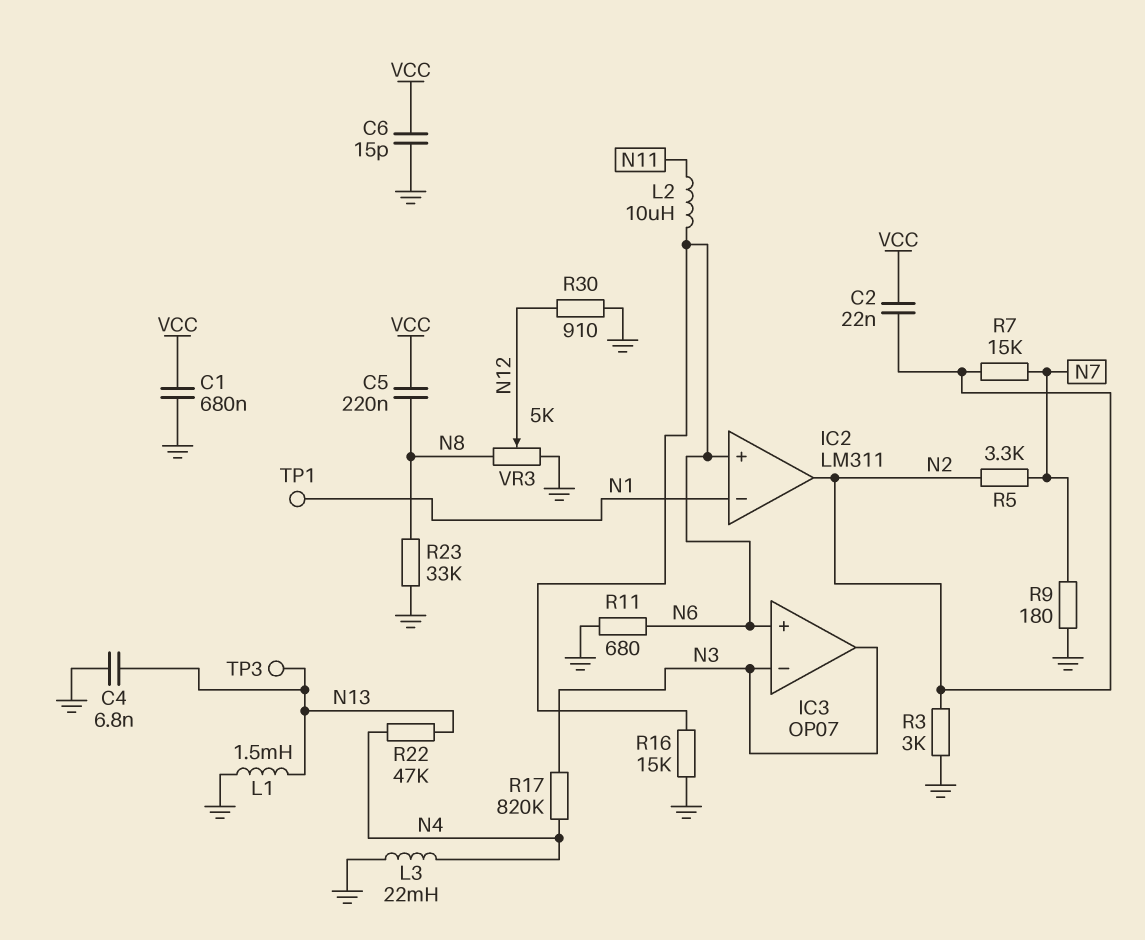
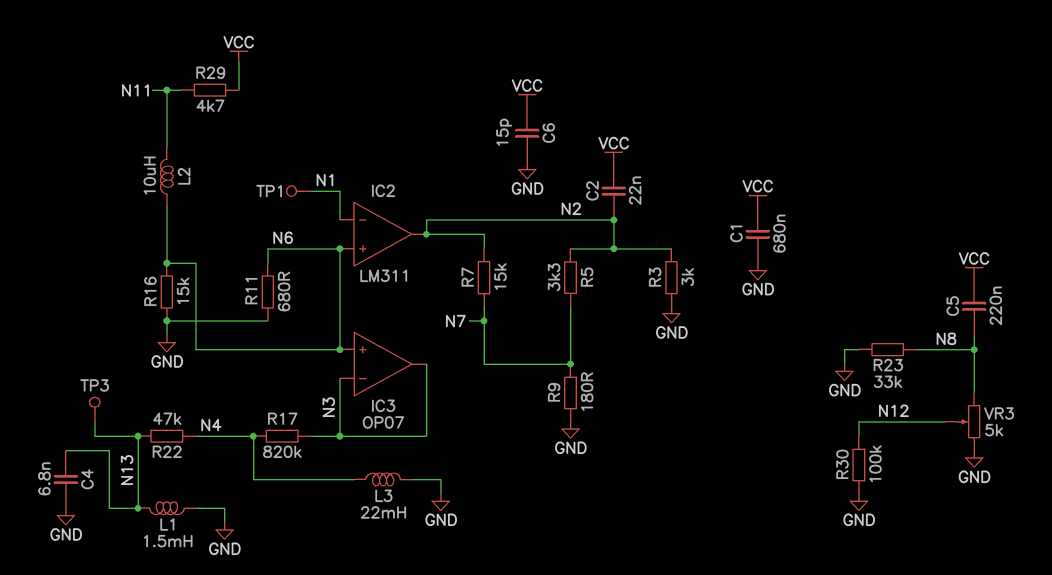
R29: none -> 4.7k (N11, VCC)
R30: 910 (GND, N12) -> 100k (GND, N12)

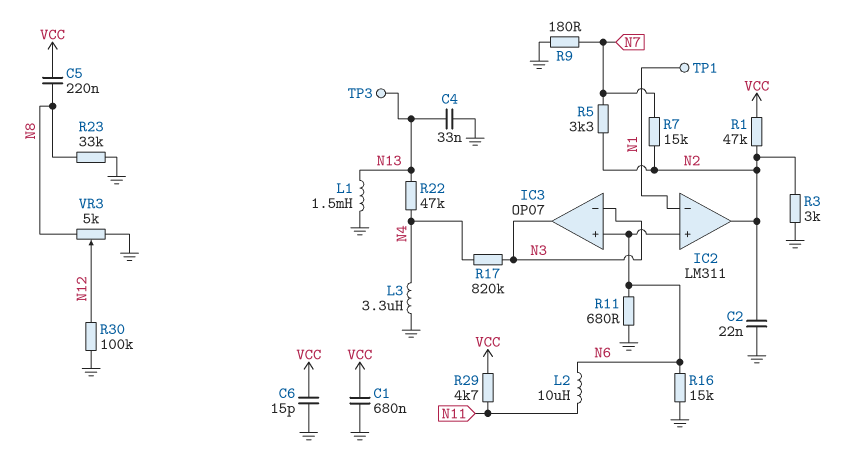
C2: 22nF (N2, VCC) -> 22nF (GND, N2)
C4: 6.8nF (GND, N13) -> 33nF (GND, N13)
L3: 22mH (GND, N4) -> 3.3uH (GND, N4)
R1: none -> 47k (N2, VCC)

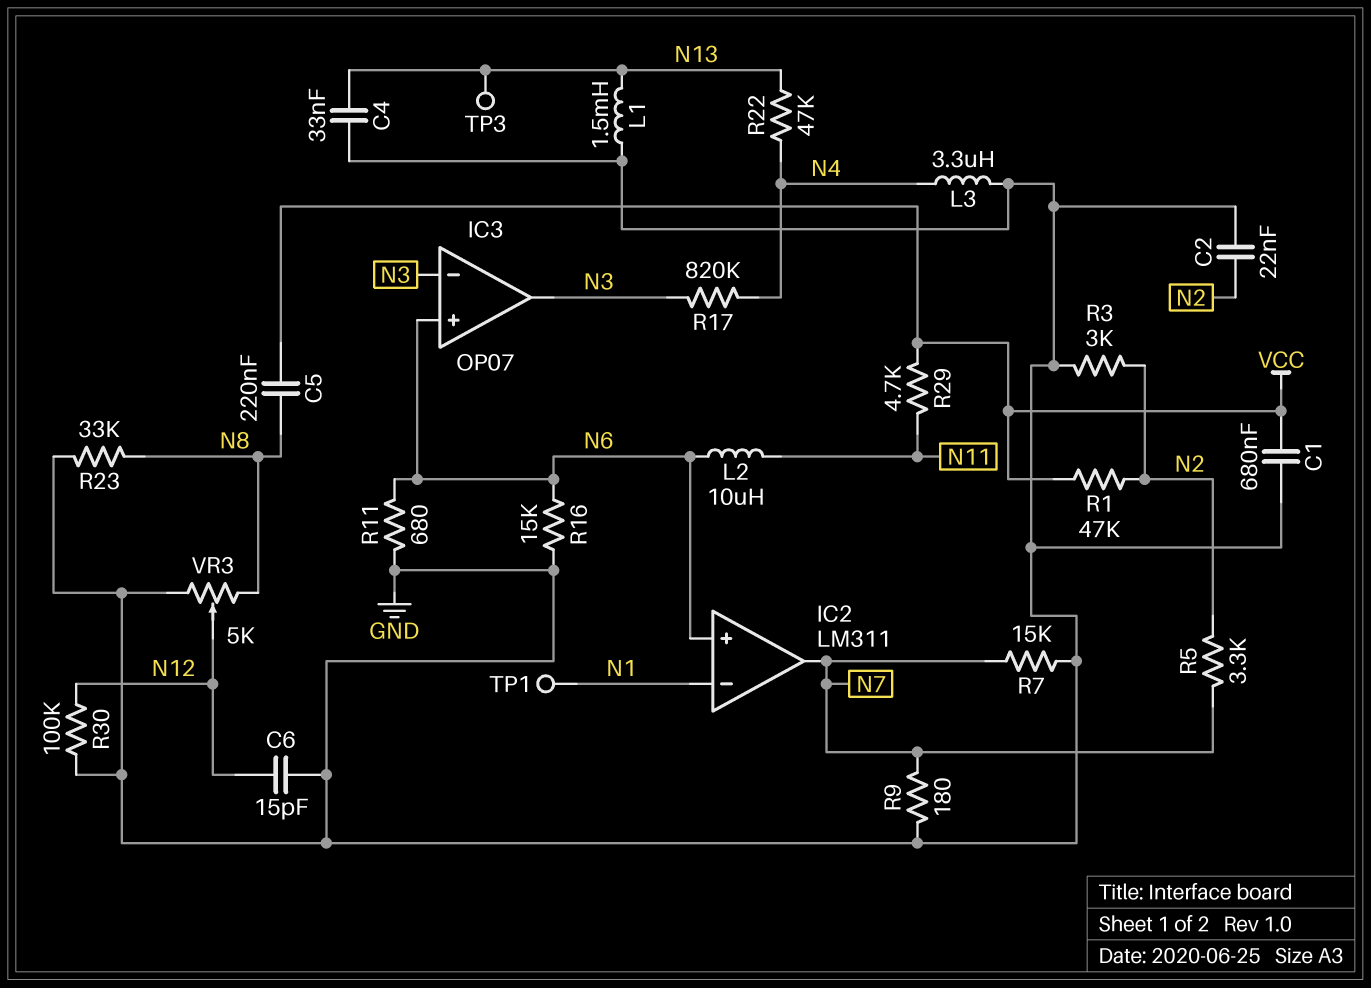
C6: 15pF (GND, VCC) -> 15pF (GND, N12)
IC2 pin out: N2 -> N7
R7: 15k (N2, N7) -> 15k (GND, N7)

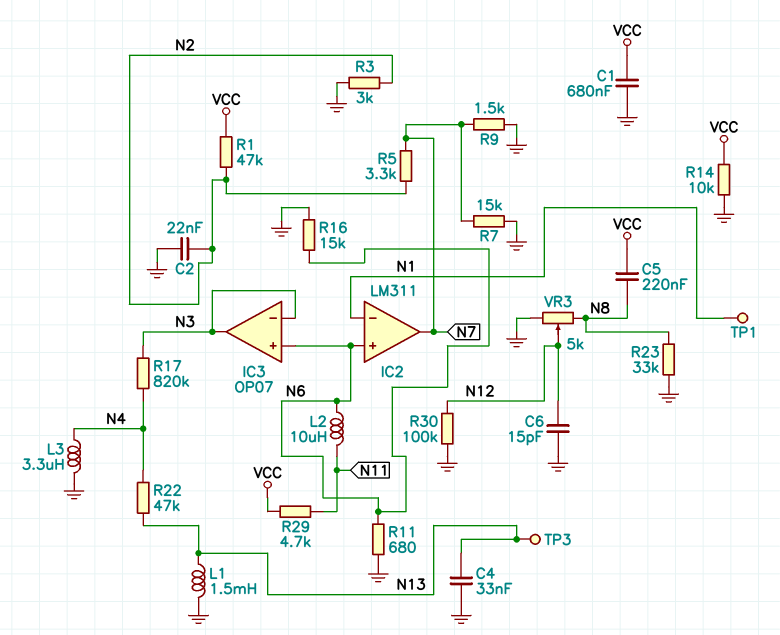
R9: 180 (GND, N7) -> 1.5k (GND, N7)
R14: none -> 10k (GND, VCC)

